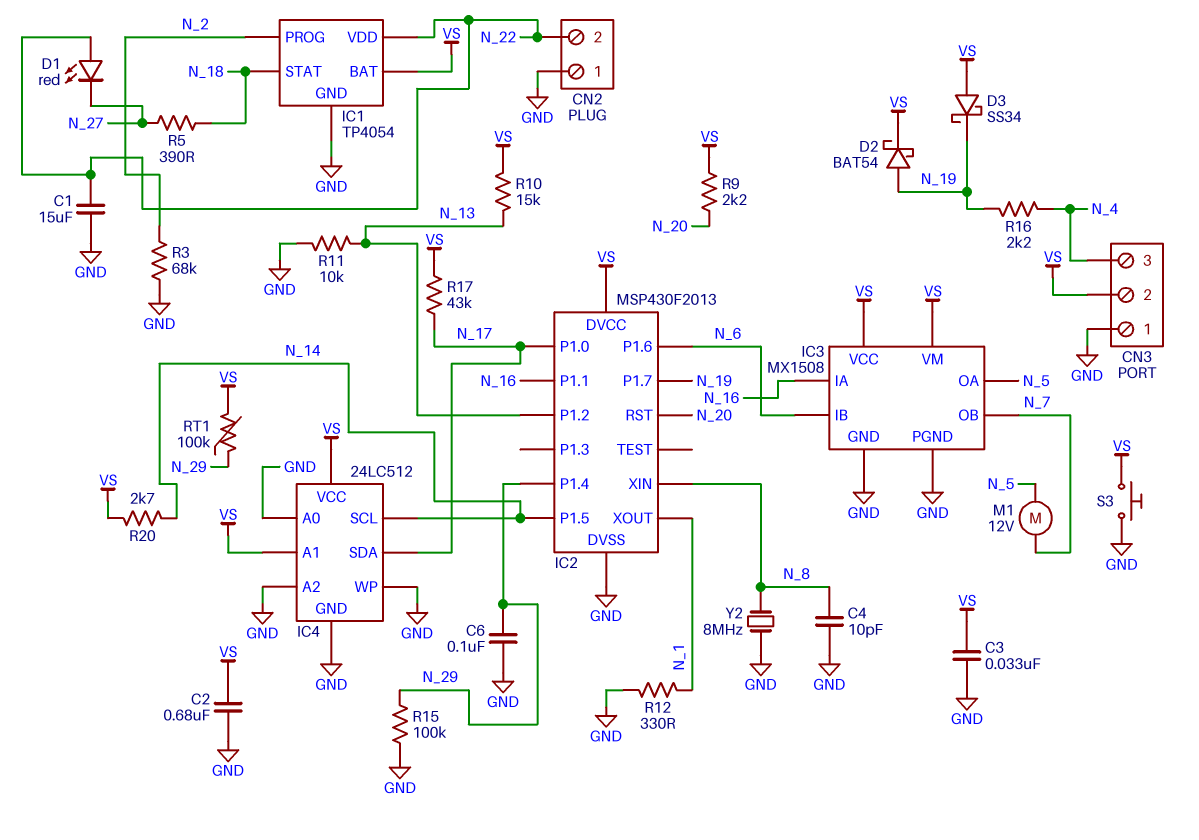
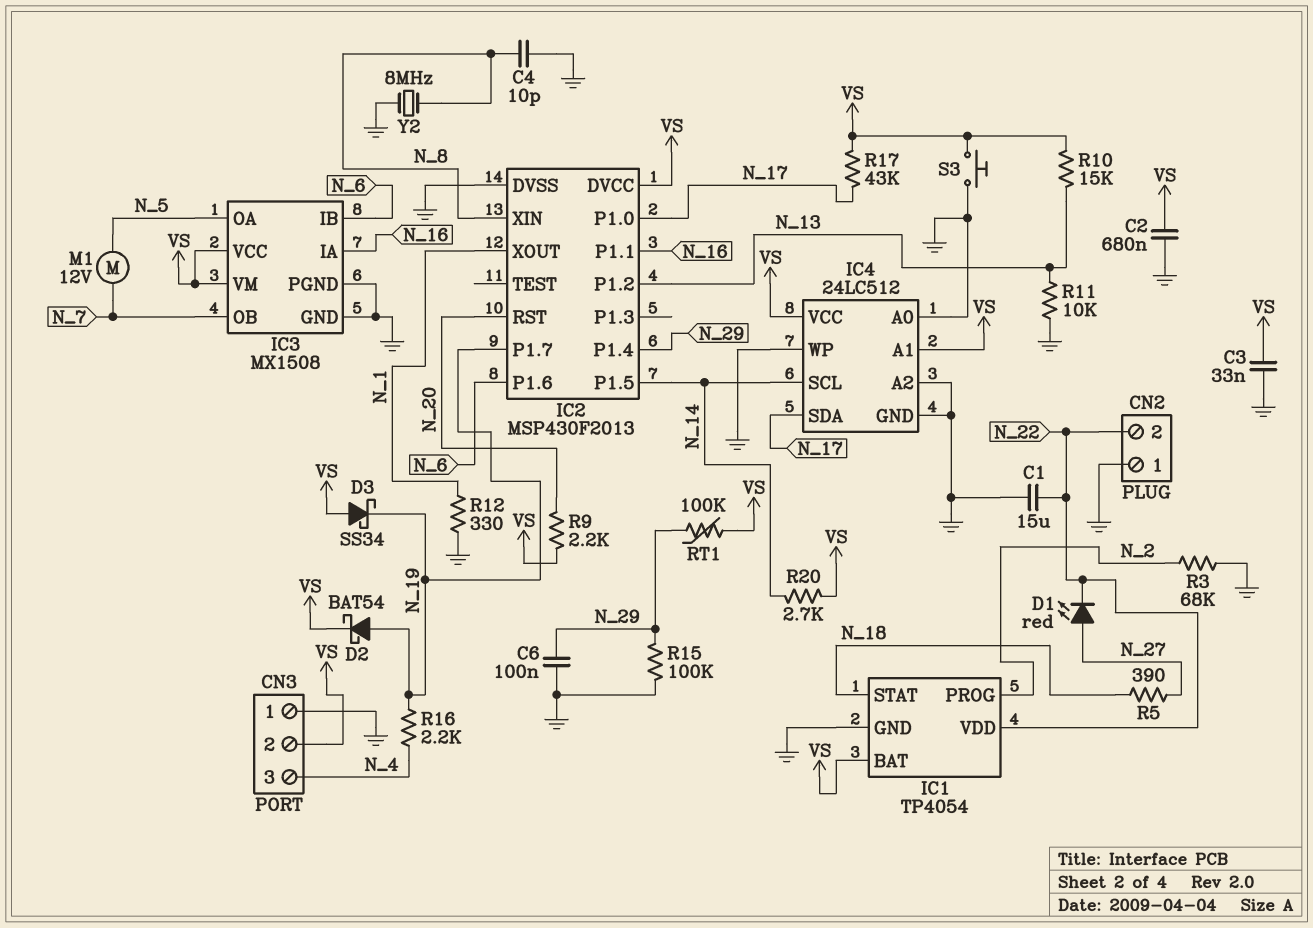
D1: LED red (A N_22, K N_27) -> LED red (A N_27, K N_22)

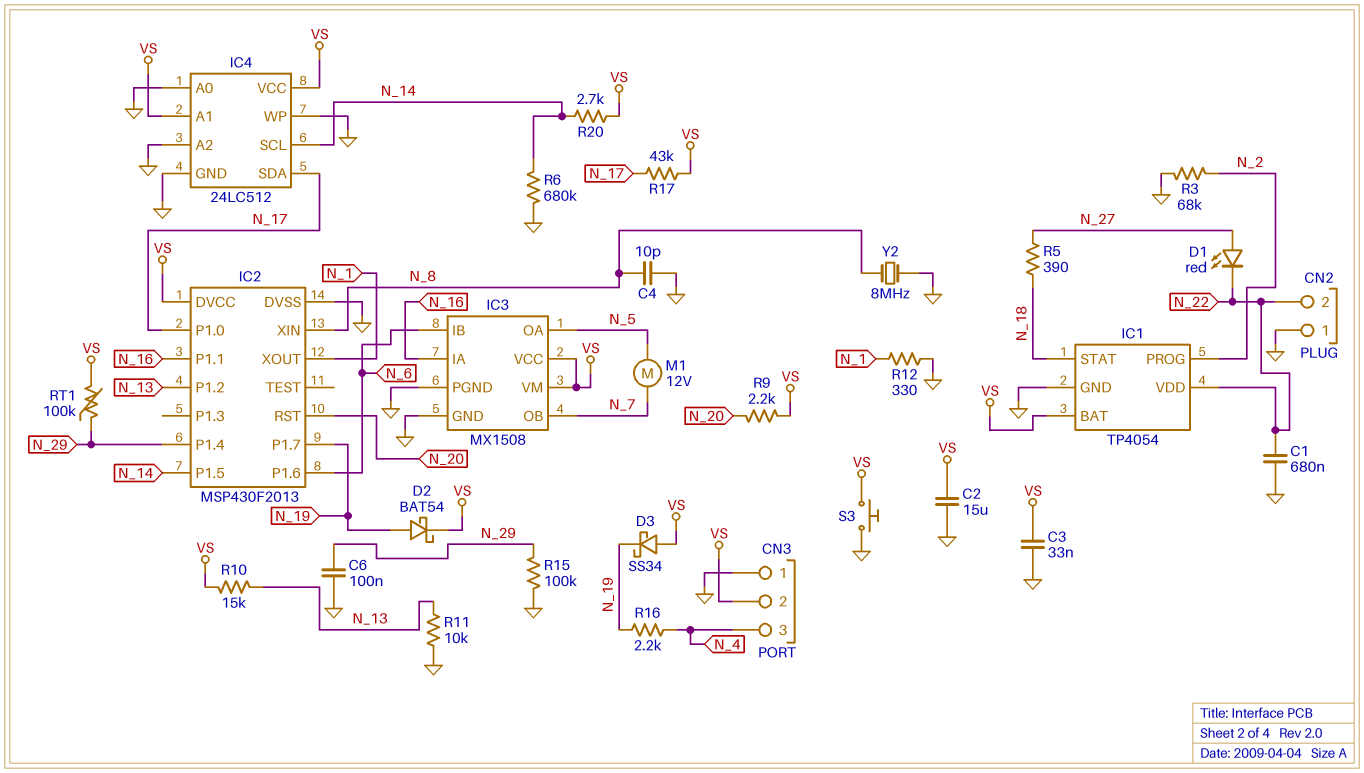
C1: 15uF (GND, N_22) -> 680nF (GND, N_22)
C2: 680nF (GND, VS) -> 15uF (GND, VS)
R6: none -> 680k (GND, N_14)

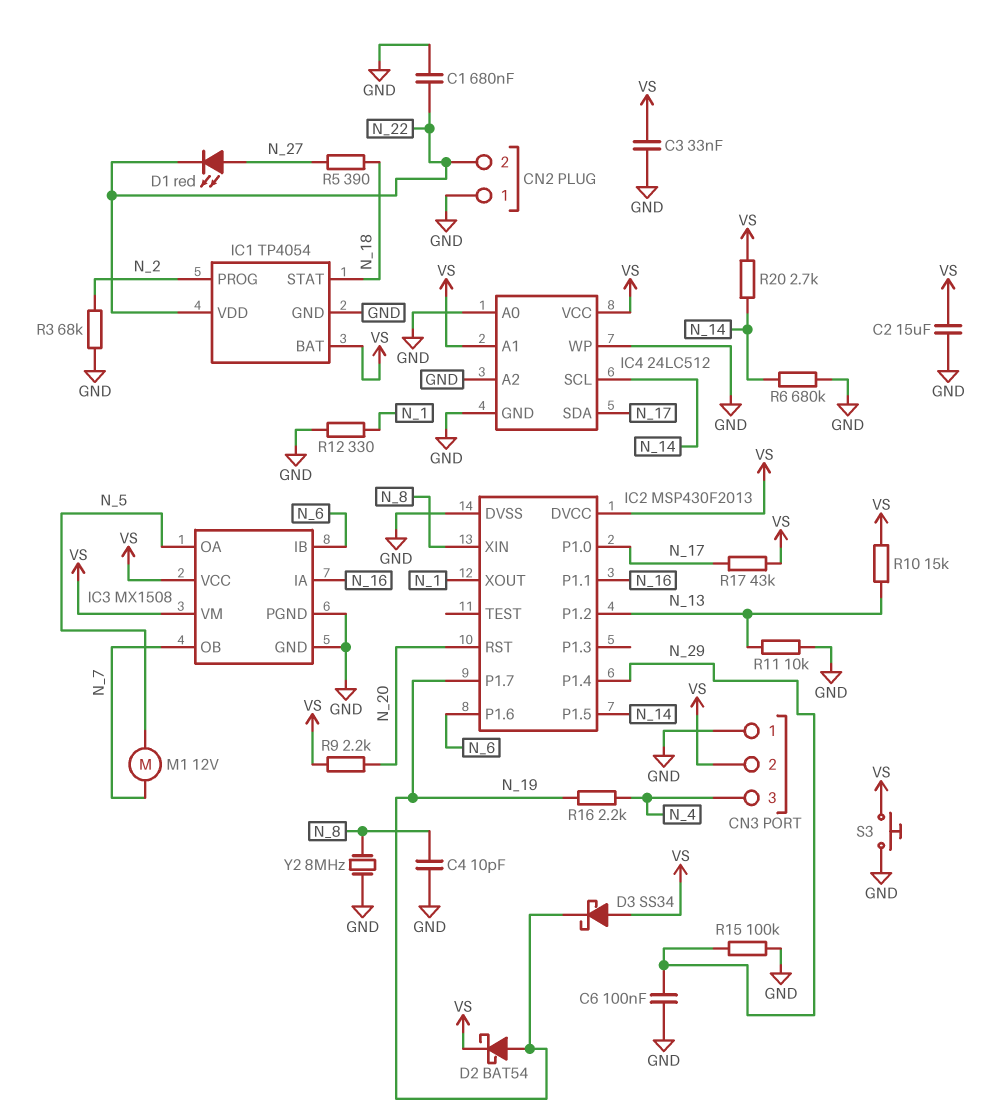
RT1: 100k (N_29, VS) -> none

